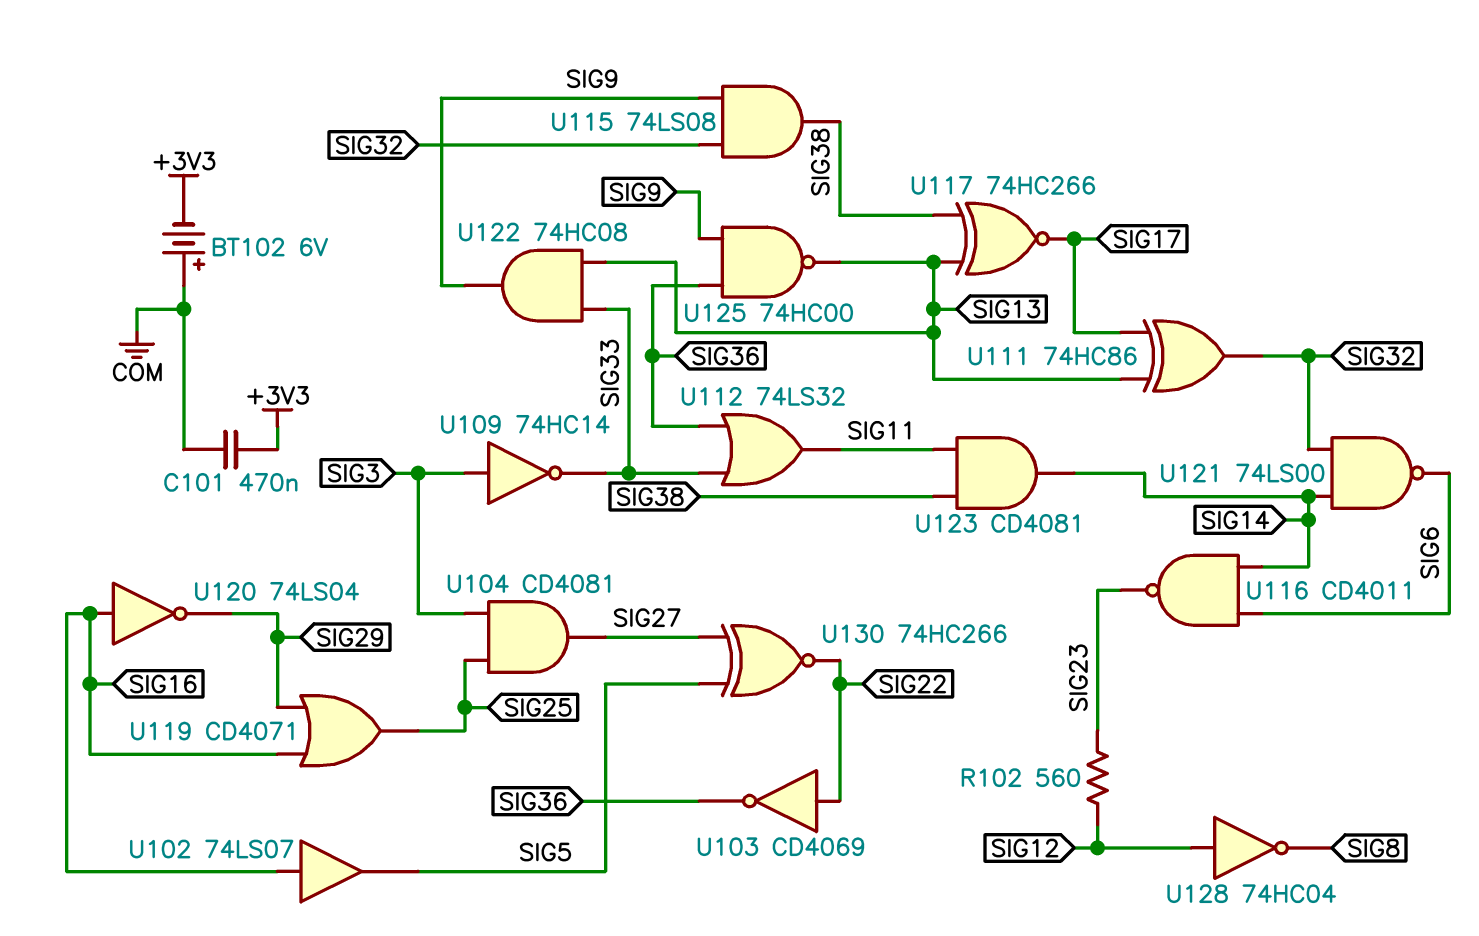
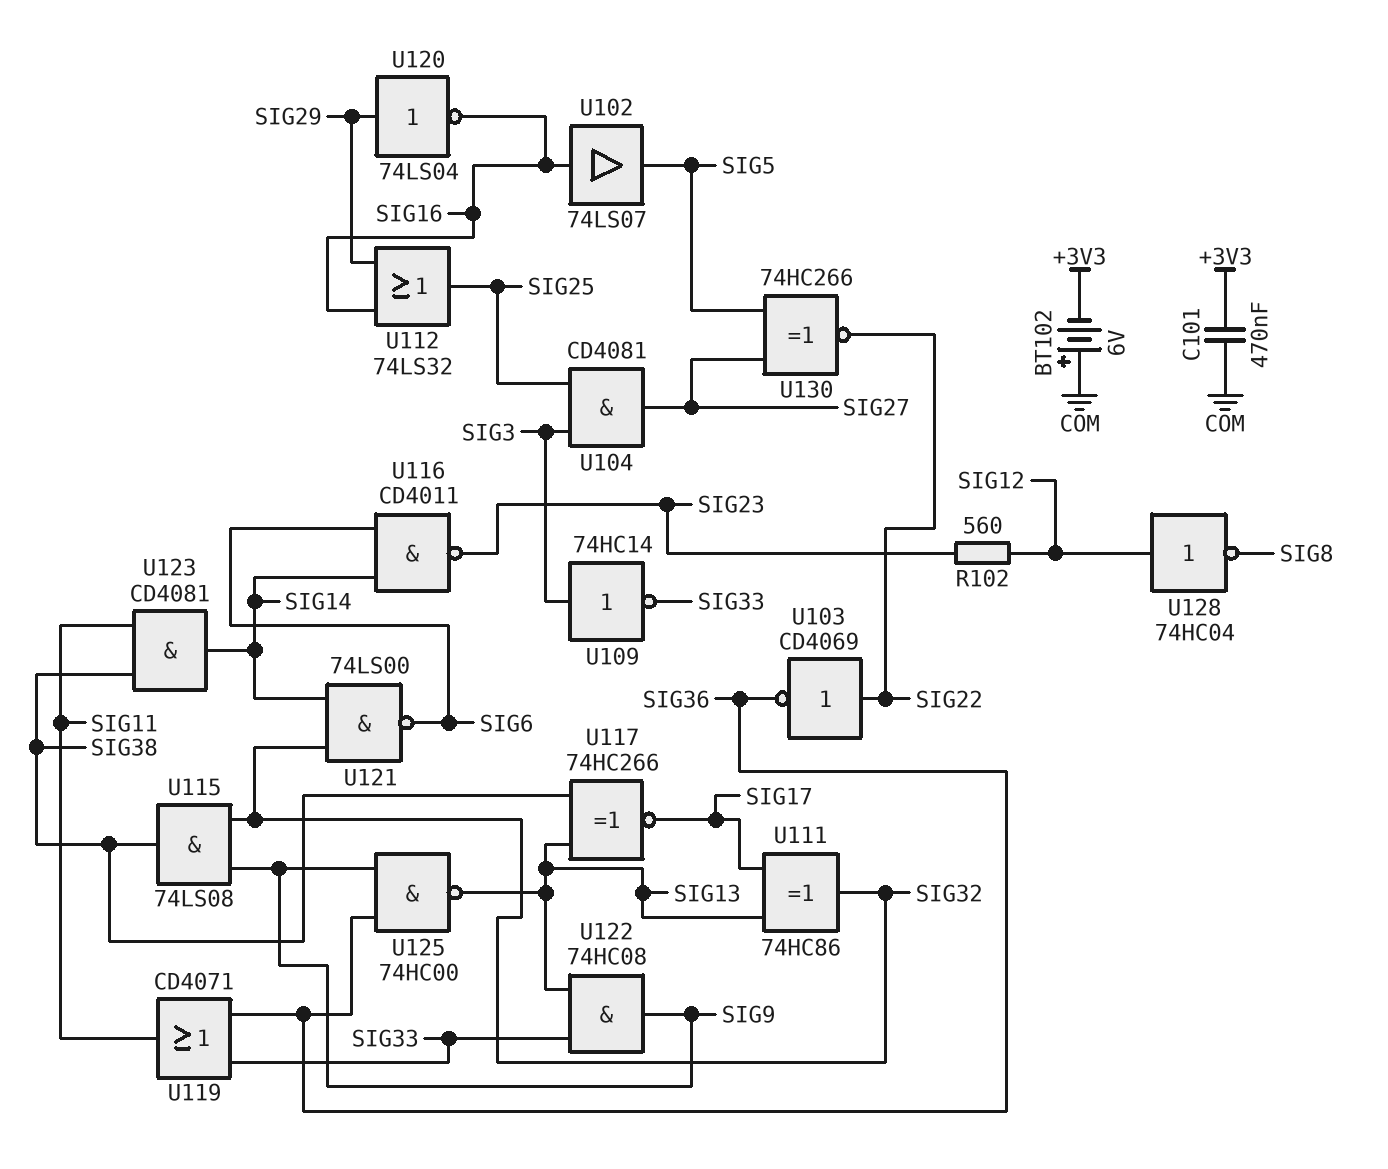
U112: OR 74LS32 (in SIG33, in SIG36, out SIG11) -> OR 74LS32 (in SIG16, in SIG29, out SIG25)
U119: OR CD4071 (in SIG16, in SIG29, out SIG25) -> OR CD4071 (in SIG33, in SIG36, out SIG11)
U120: NOT 74LS04 (in SIG16, out SIG29) -> NOT 74LS04 (in SIG29, out SIG16)

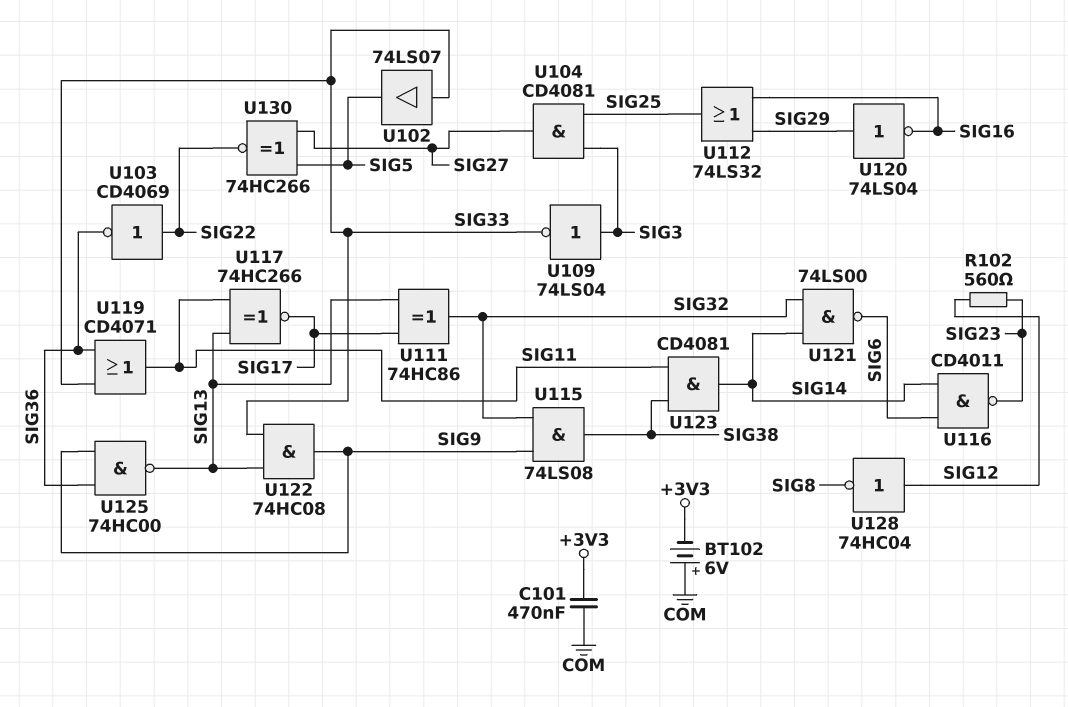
U102: buffer 74LS07 (in SIG16, out SIG5) -> buffer 74LS07 (in SIG33, out SIG5)
U109: NOT 74HC14 (in SIG3, out SIG33) -> NOT 74LS04 (in SIG3, out SIG33)
U117: XNOR 74HC266 (in SIG13, in SIG38, out SIG17) -> XNOR 74HC266 (in SIG11, in SIG13, out SIG17)

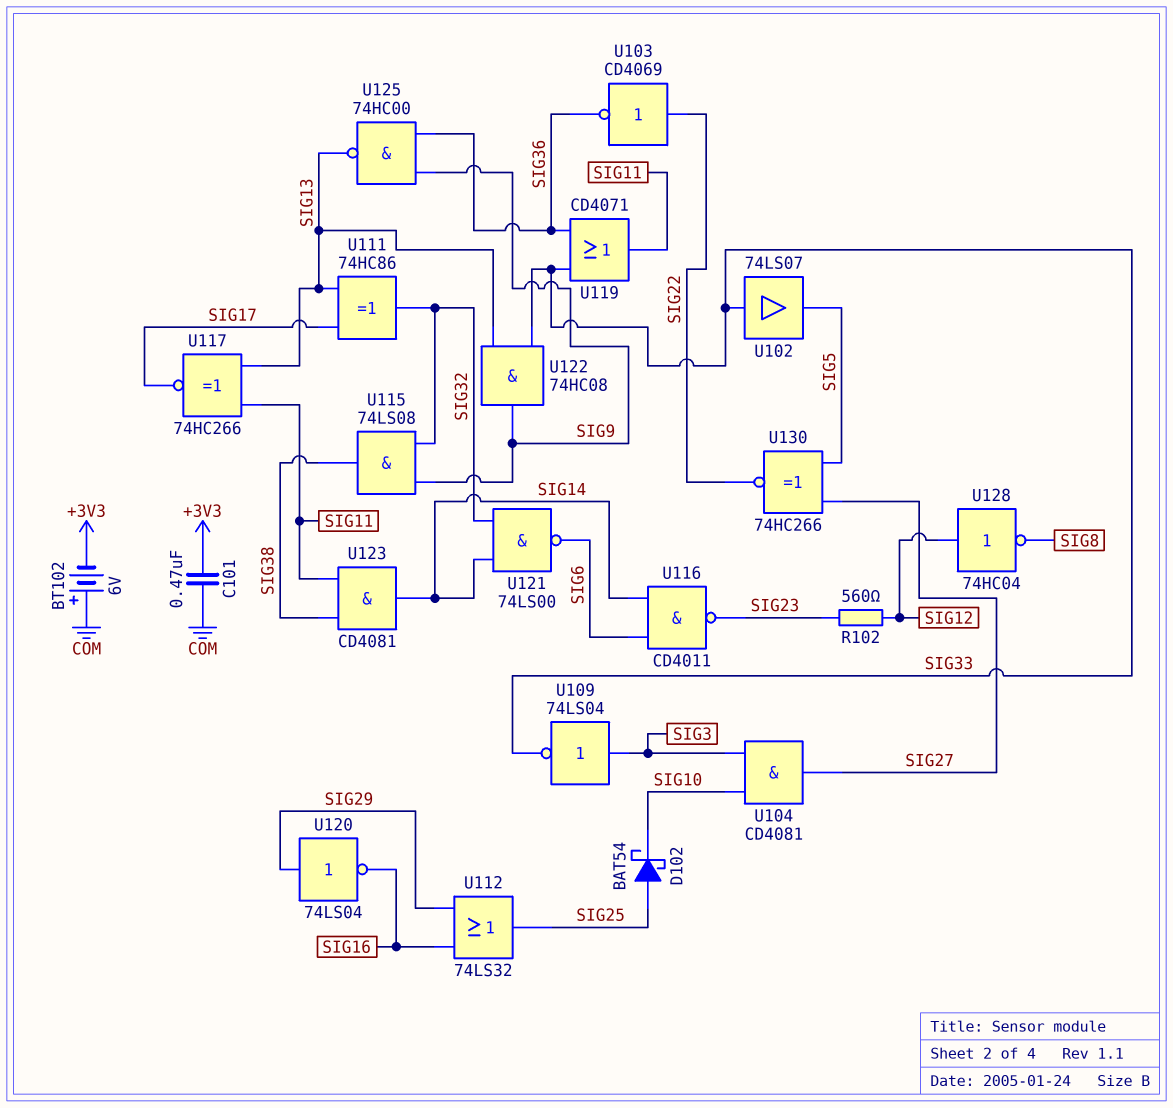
D102: none -> schottky BAT54 (A SIG25, K SIG10)
U104: AND CD4081 (in SIG3, in SIG25, out SIG27) -> AND CD4081 (in SIG3, in SIG10, out SIG27)

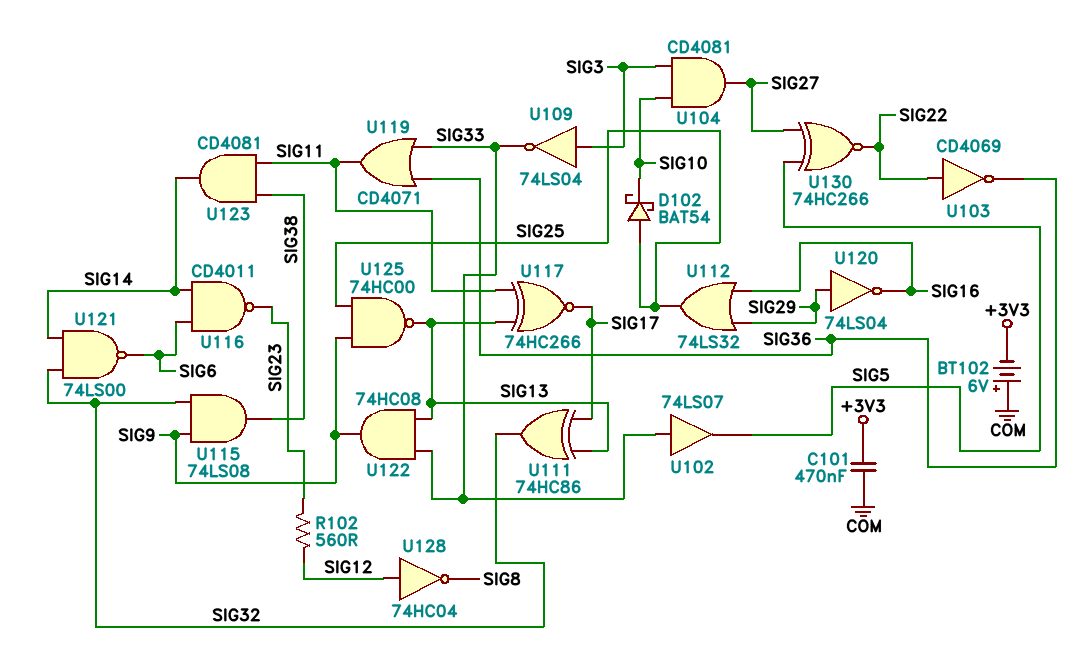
U125: NAND 74HC00 (in SIG9, in SIG36, out SIG13) -> NAND 74HC00 (in SIG9, in SIG25, out SIG13)

